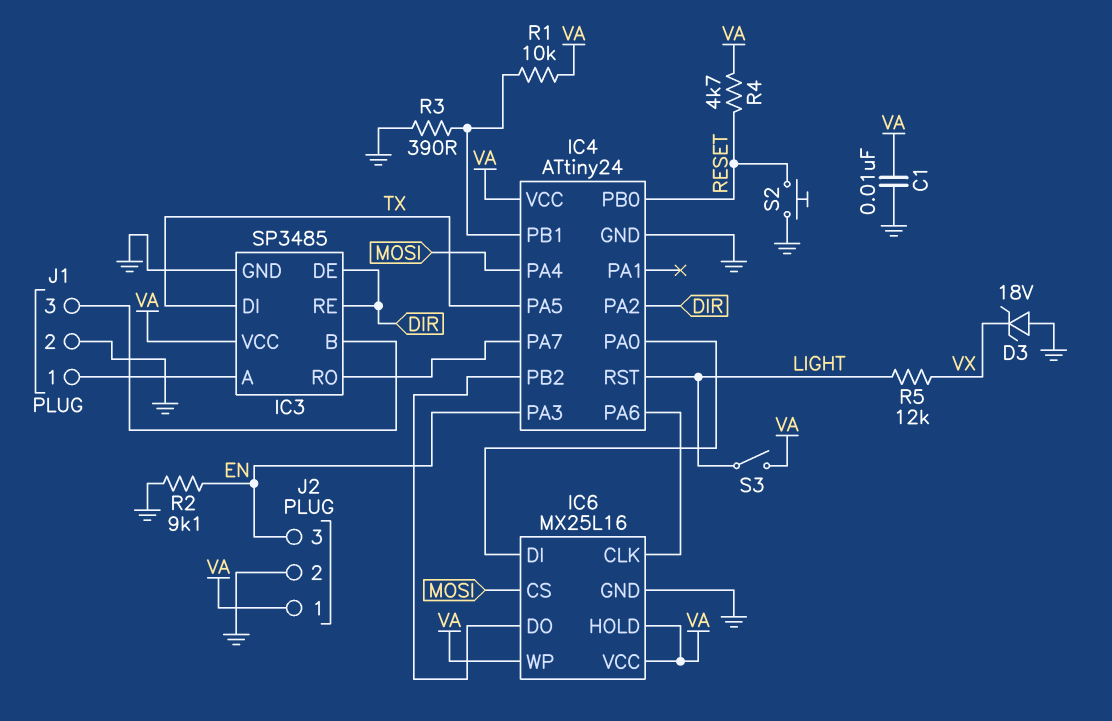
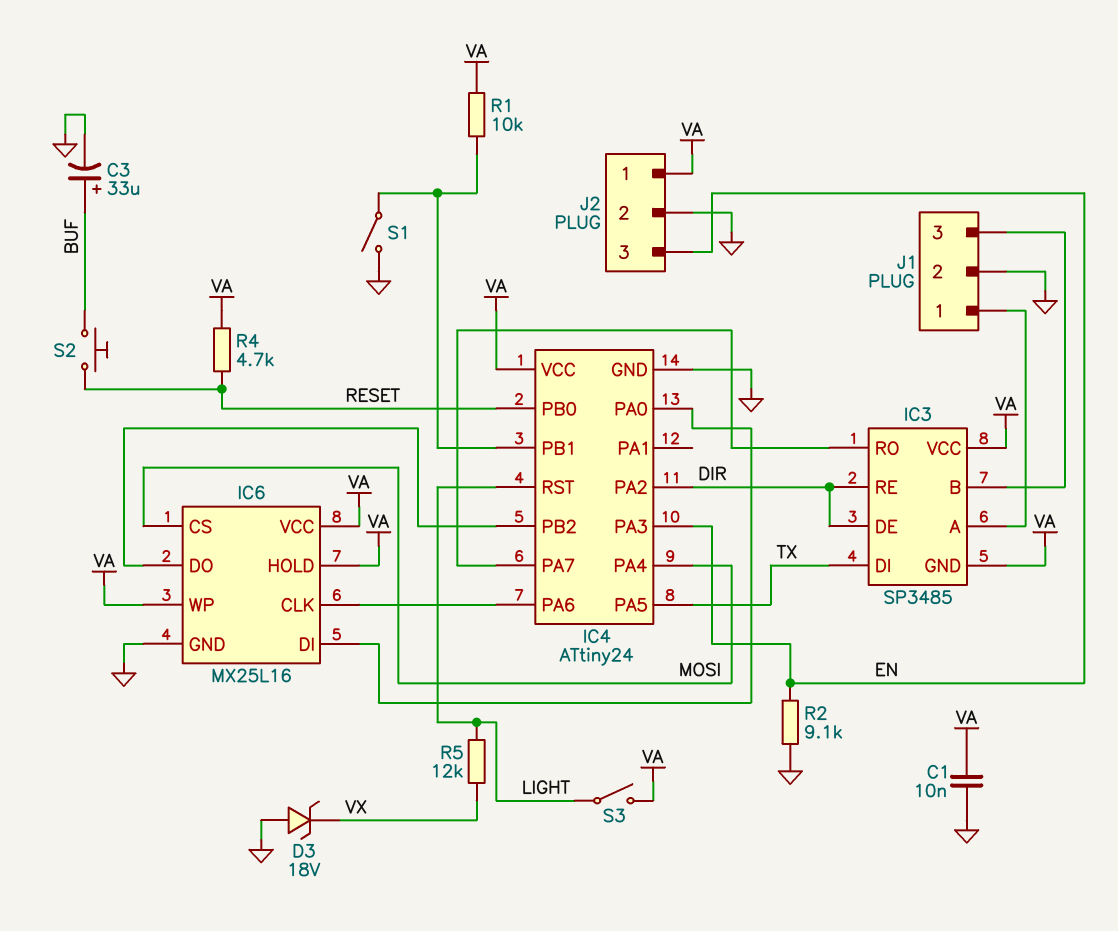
C3: none -> 33uF (plus BUF, minus GND)
IC3 pin GND: GND -> VA
R3: 390 (GND, IC4/PB1) -> none
S1: none -> switch (GND, IC4/PB1)
S2: button (GND, RESET) -> button (BUF, RESET)

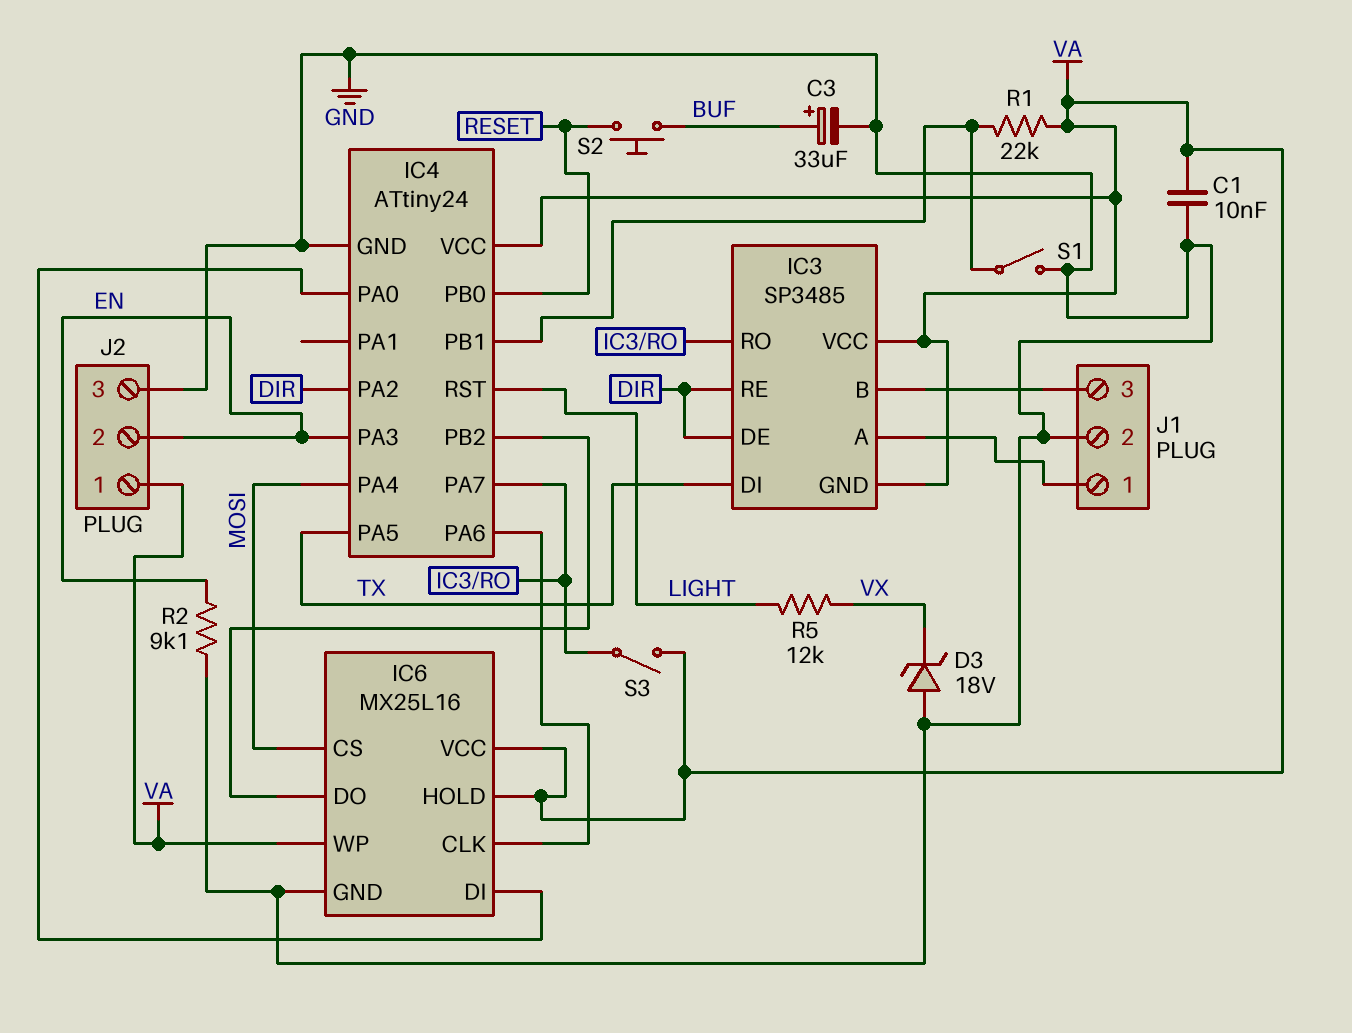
J2 pin 2: GND -> EN
J2 pin 3: EN -> GND
R1: 10k (IC4/PB1, VA) -> 22k (IC4/PB1, VA)
R4: 4.7k (RESET, VA) -> none
S3: switch (LIGHT, VA) -> switch (IC3/RO, VA)

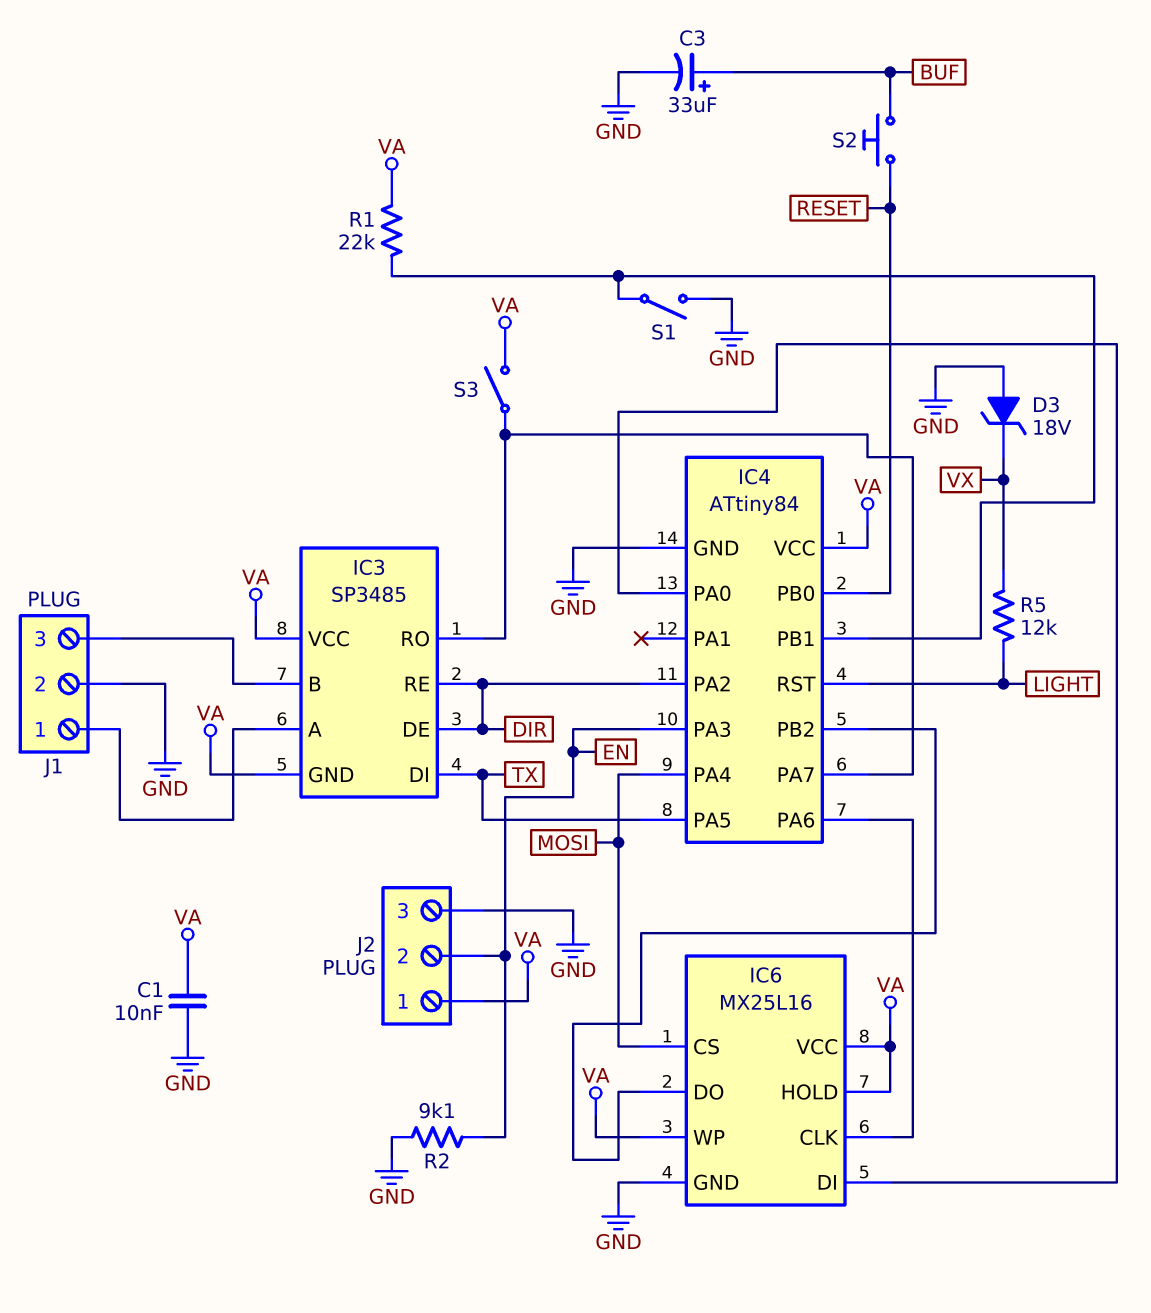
IC4: ATtiny24 -> ATtiny84

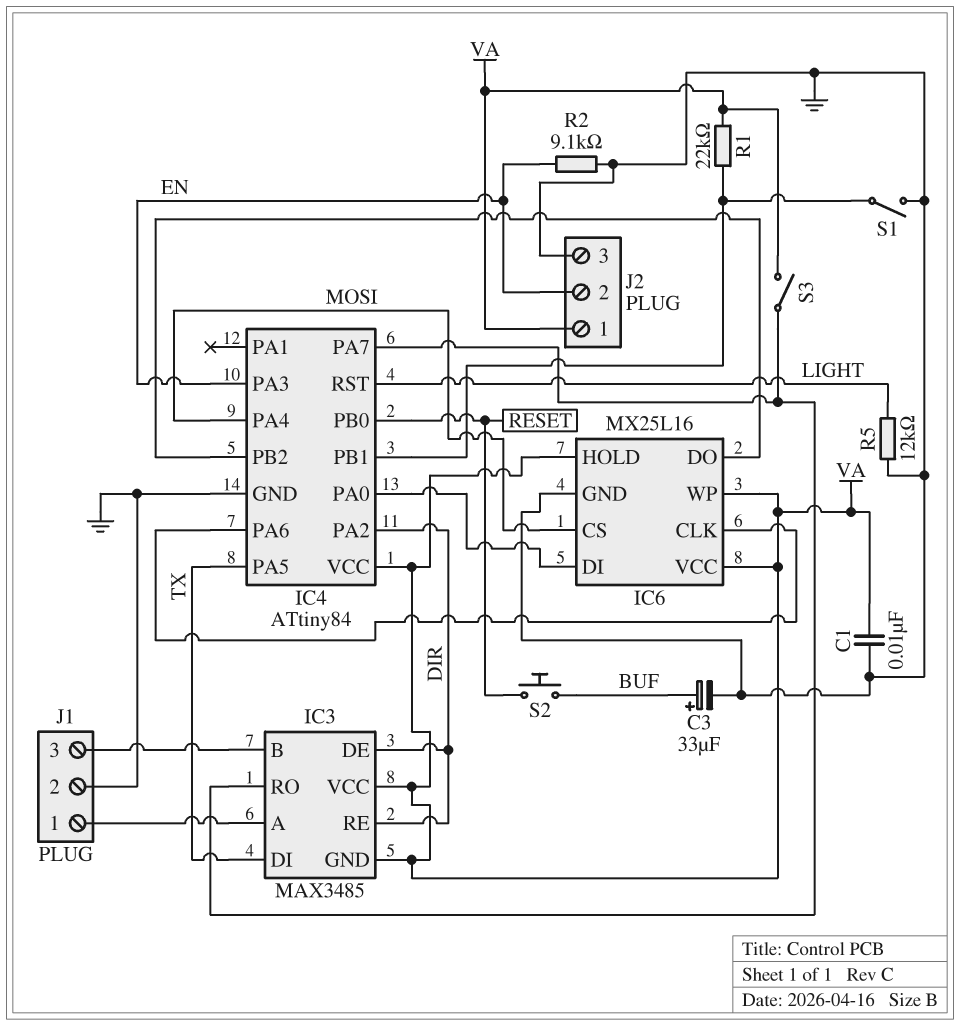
D3: zener 18V (A GND, K VX) -> none
IC3: SP3485 -> MAX3485
R5: 12k (LIGHT, VX) -> 12k (GND, LIGHT)

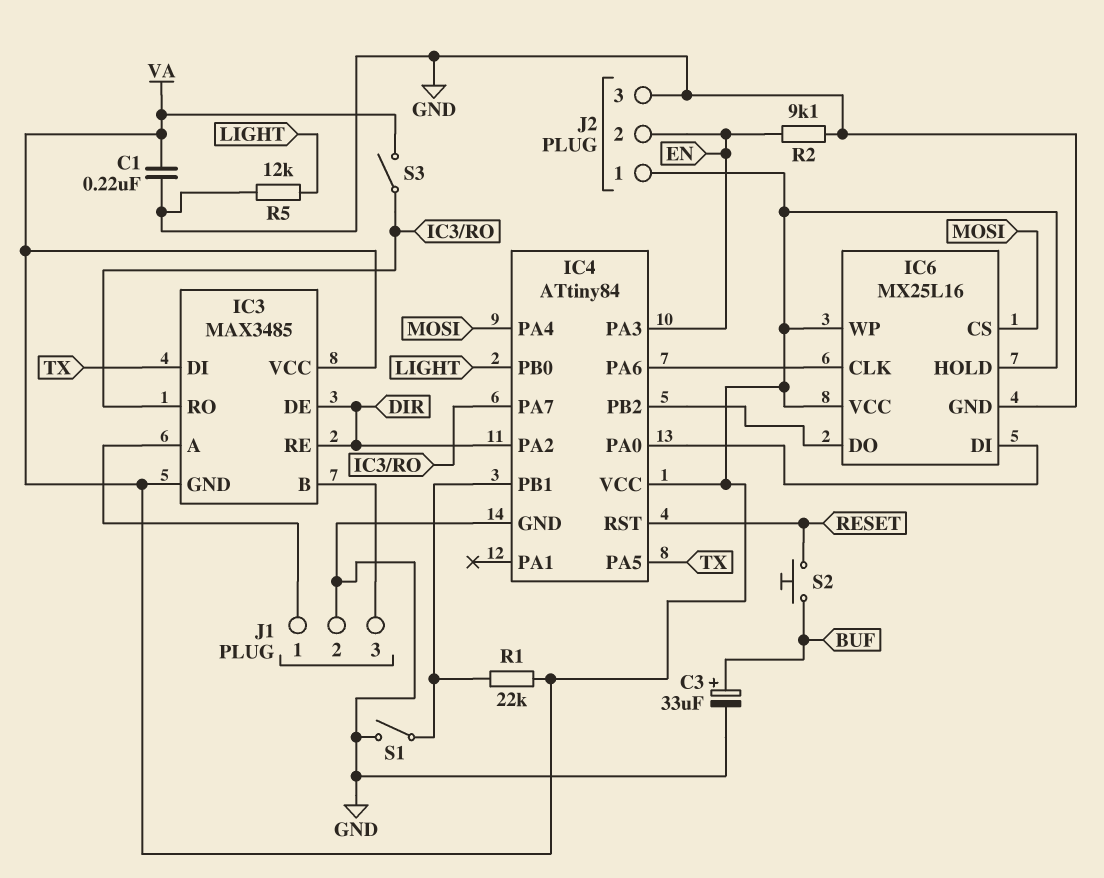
C1: 10nF (GND, VA) -> 220nF (GND, VA)
IC4 pin PB0: RESET -> LIGHT
IC4 pin RST: LIGHT -> RESET

